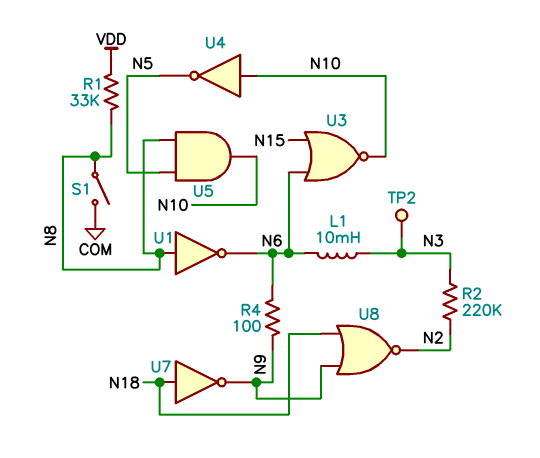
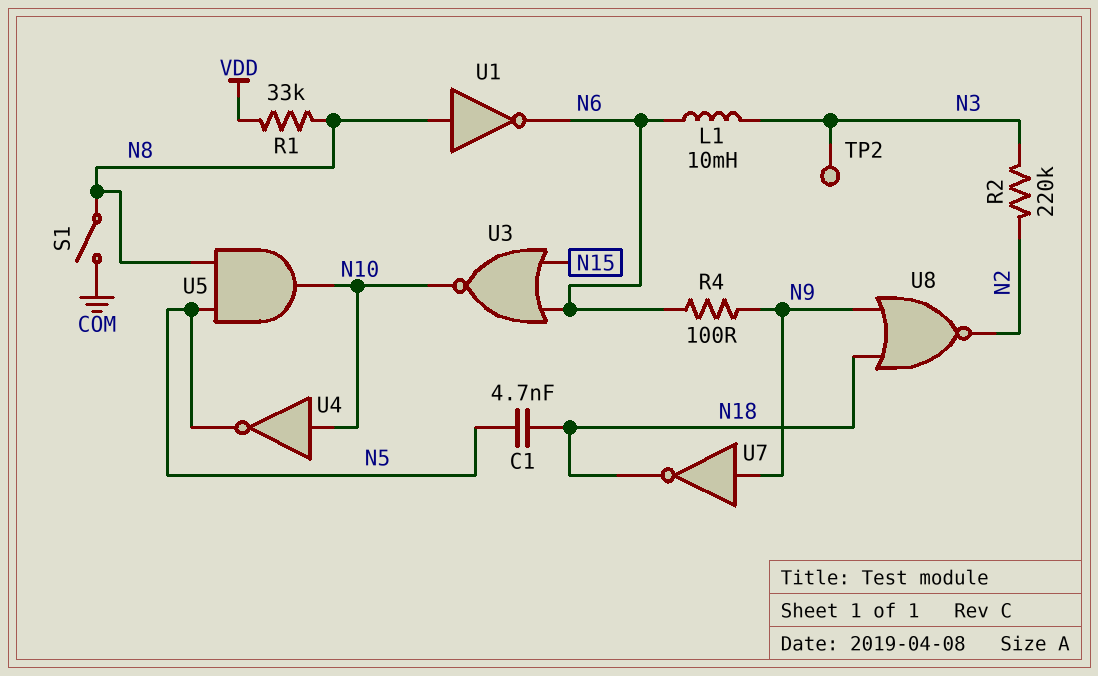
C1: none -> 4.7nF (N5, N18)
U7: NOT (in N18, out N9) -> NOT (in N9, out N18)

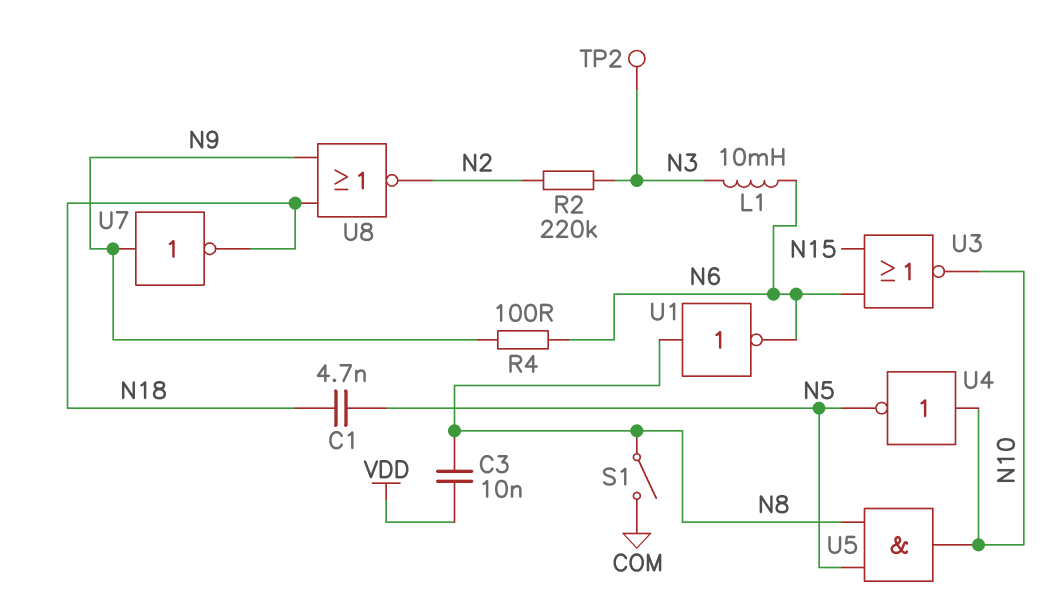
C3: none -> 10nF (N8, VDD)
R1: 33k (N8, VDD) -> none

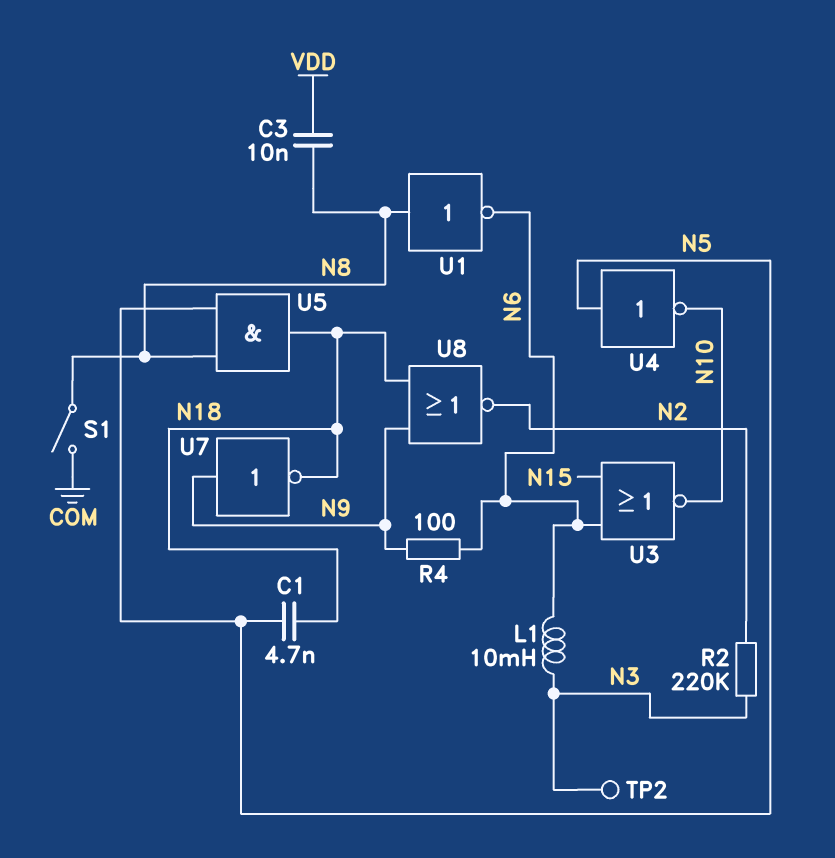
U4: NOT (in N10, out N5) -> NOT (in N5, out N10)
U5: AND (in N5, in N8, out N10) -> AND (in N5, in N8, out N18)

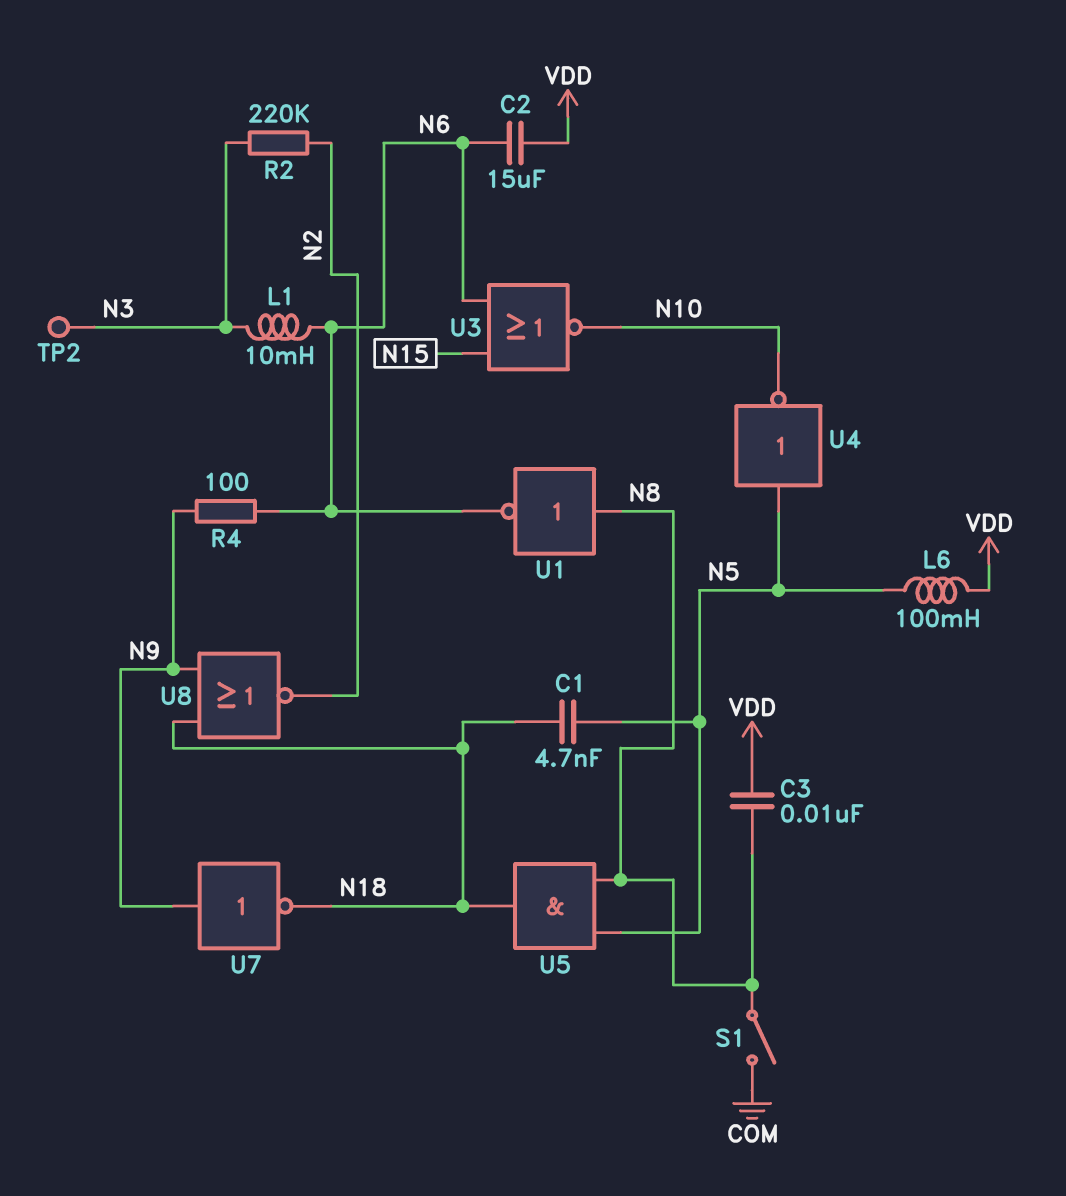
C2: none -> 15uF (N6, VDD)
L6: none -> 100mH (N5, VDD)

